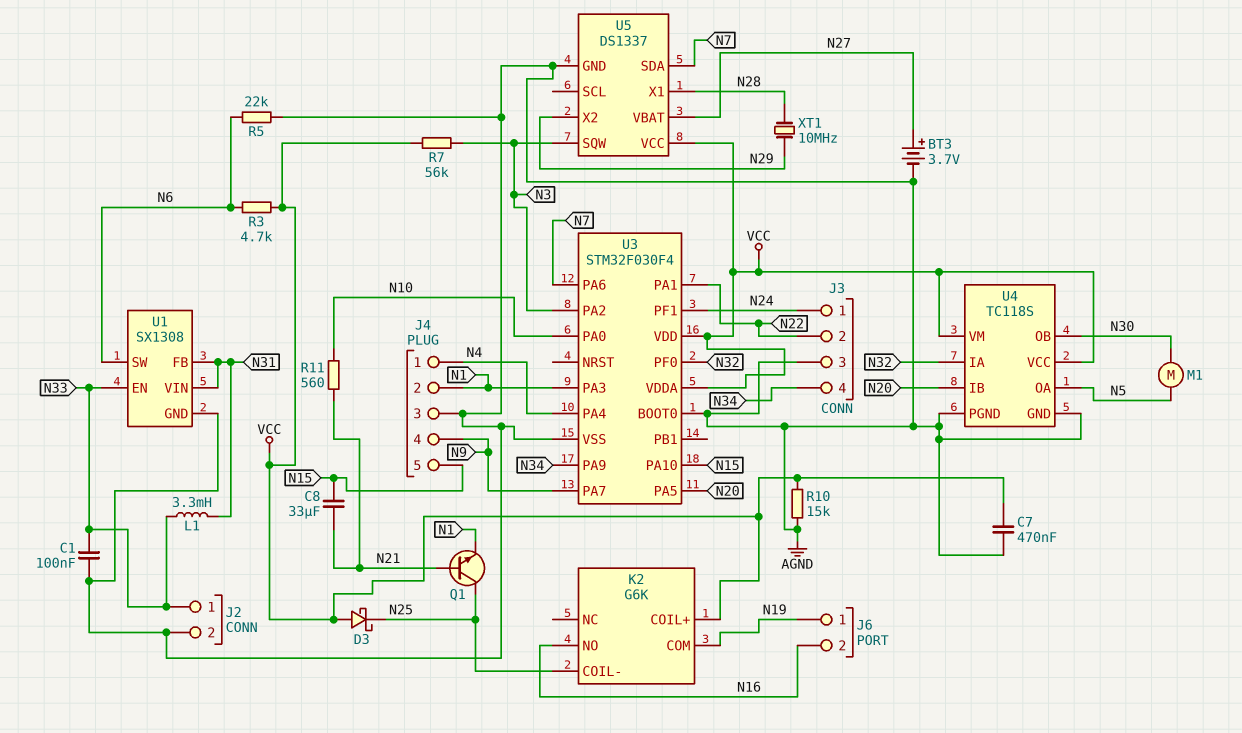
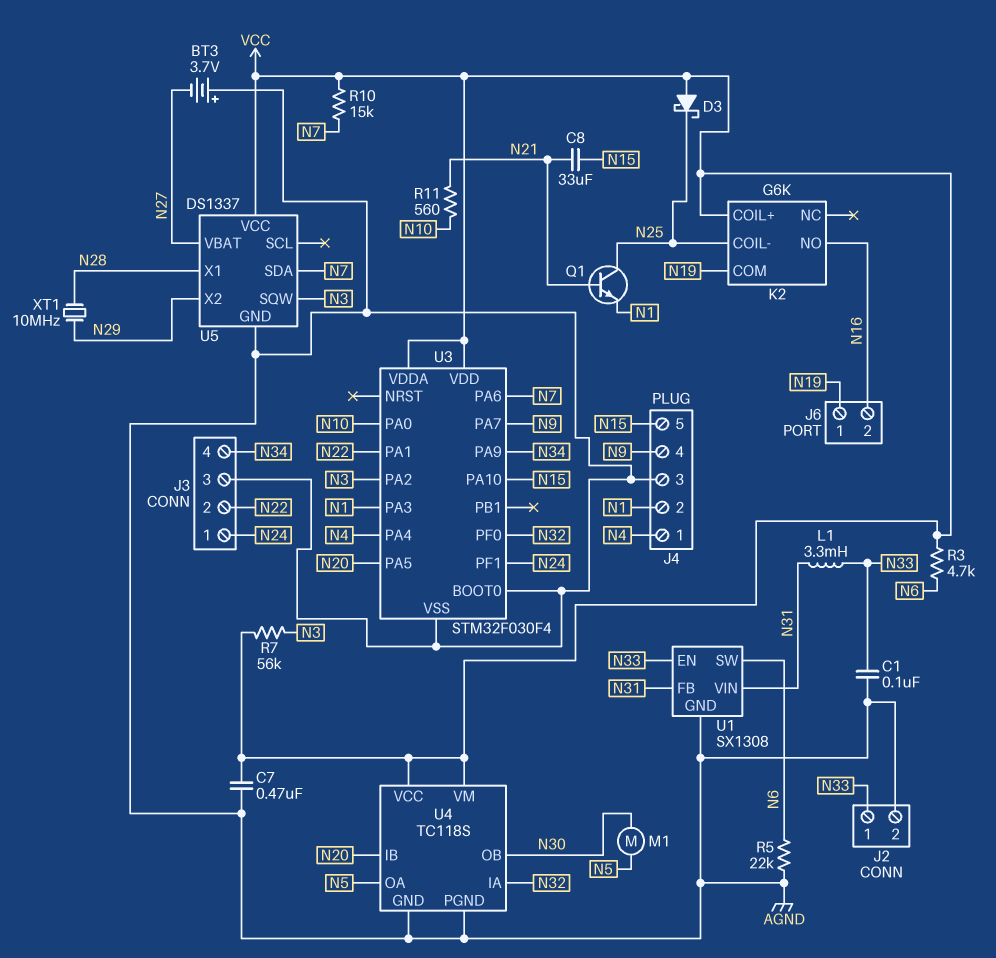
BT3: 3.7V (plus N27, minus AGND) -> 3.7V (plus AGND, minus N27)
R10: 15k (AGND, VCC) -> 15k (N7, VCC)

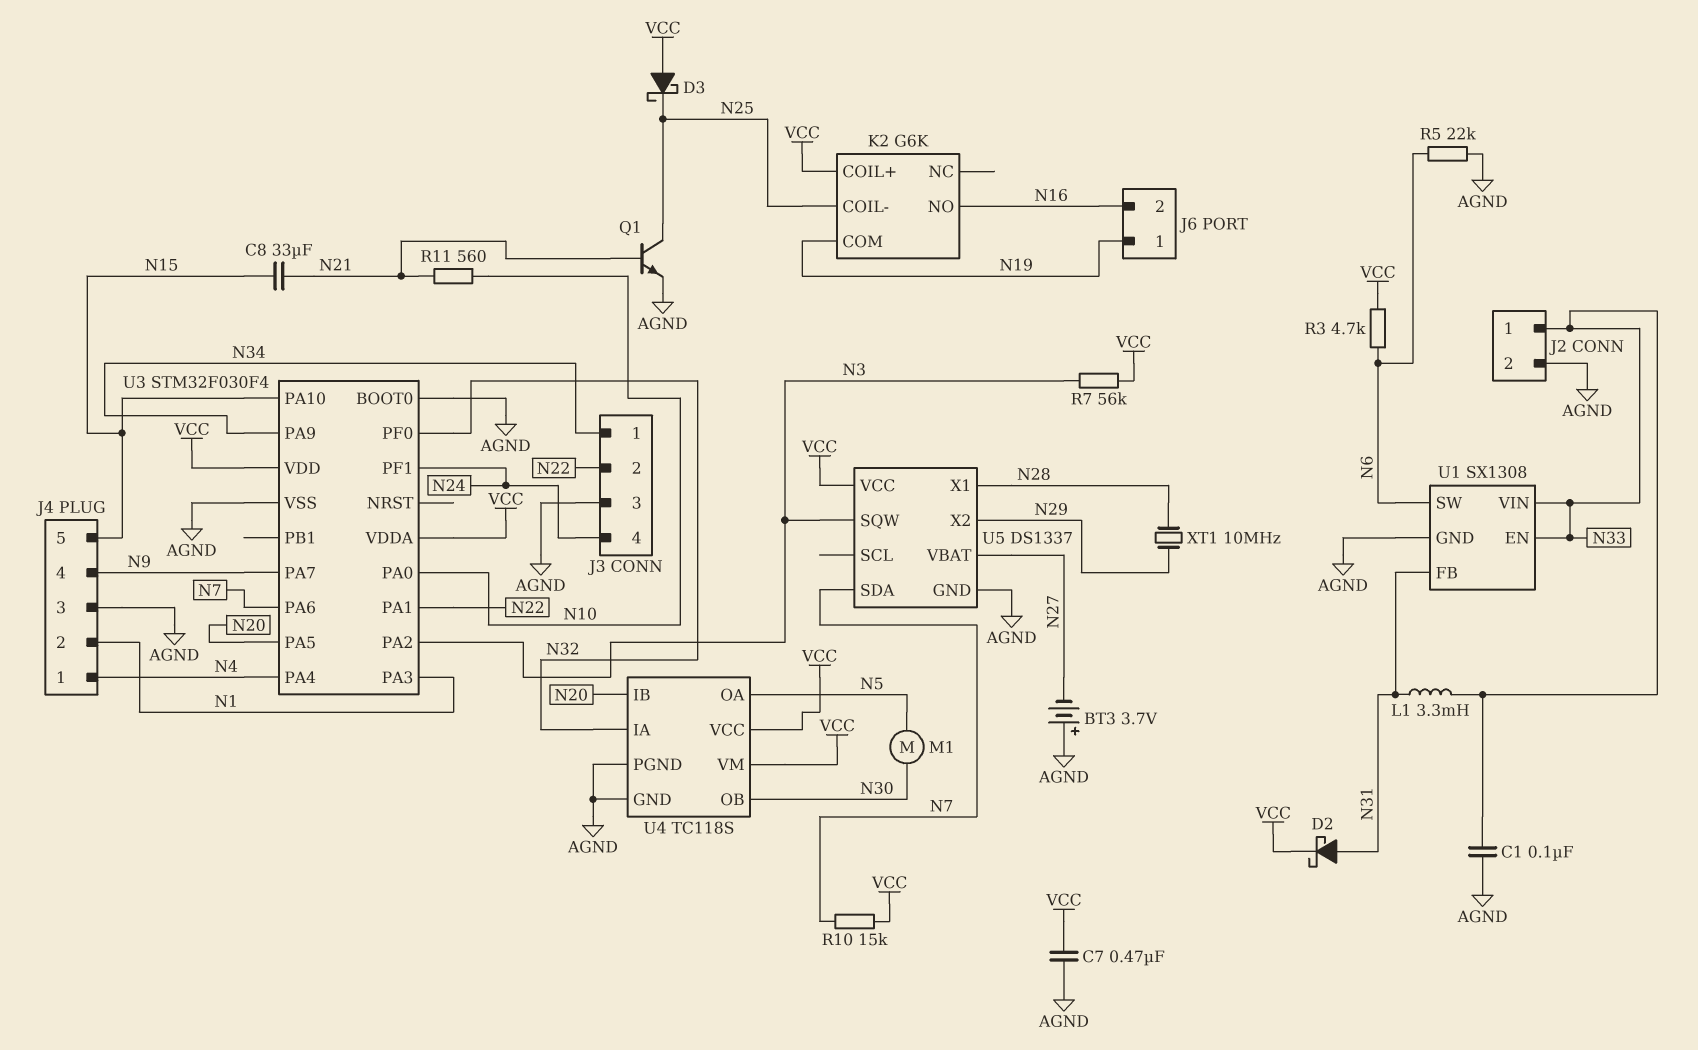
D2: none -> schottky (A N31, K VCC)
J3 pin 1: N24 -> N34
J3 pin 4: N34 -> N24
Q1: NPN (B N21, C N25, E N1) -> NPN (B N21, C N25, E AGND)
U1 pin VIN: N31 -> N33

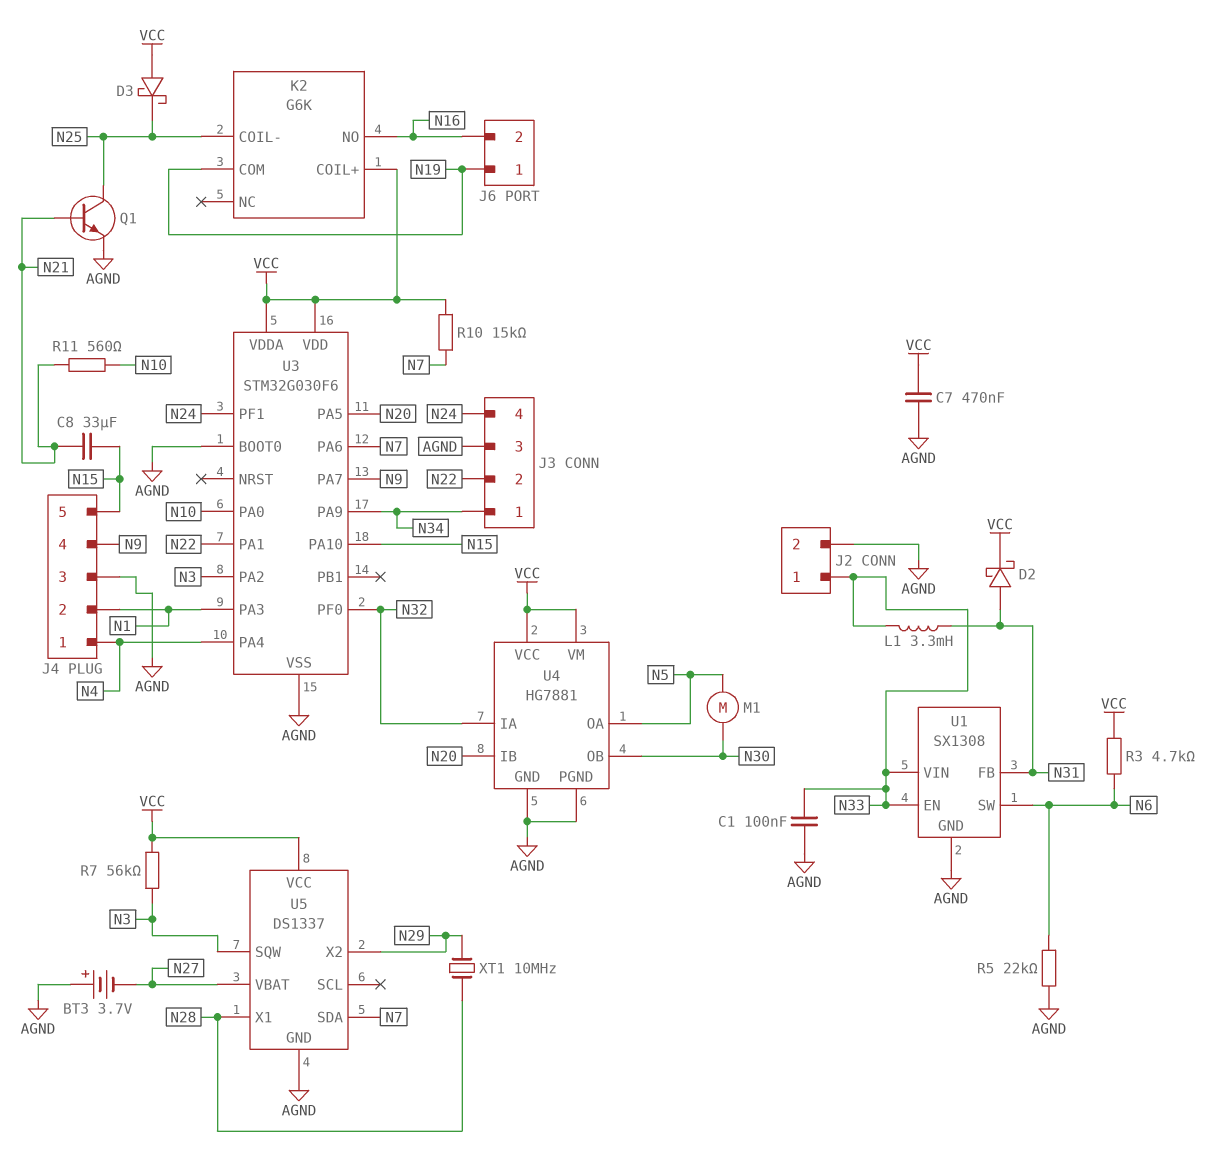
U3: STM32F030F4 -> STM32G030F6
U4: TC118S -> HG7881

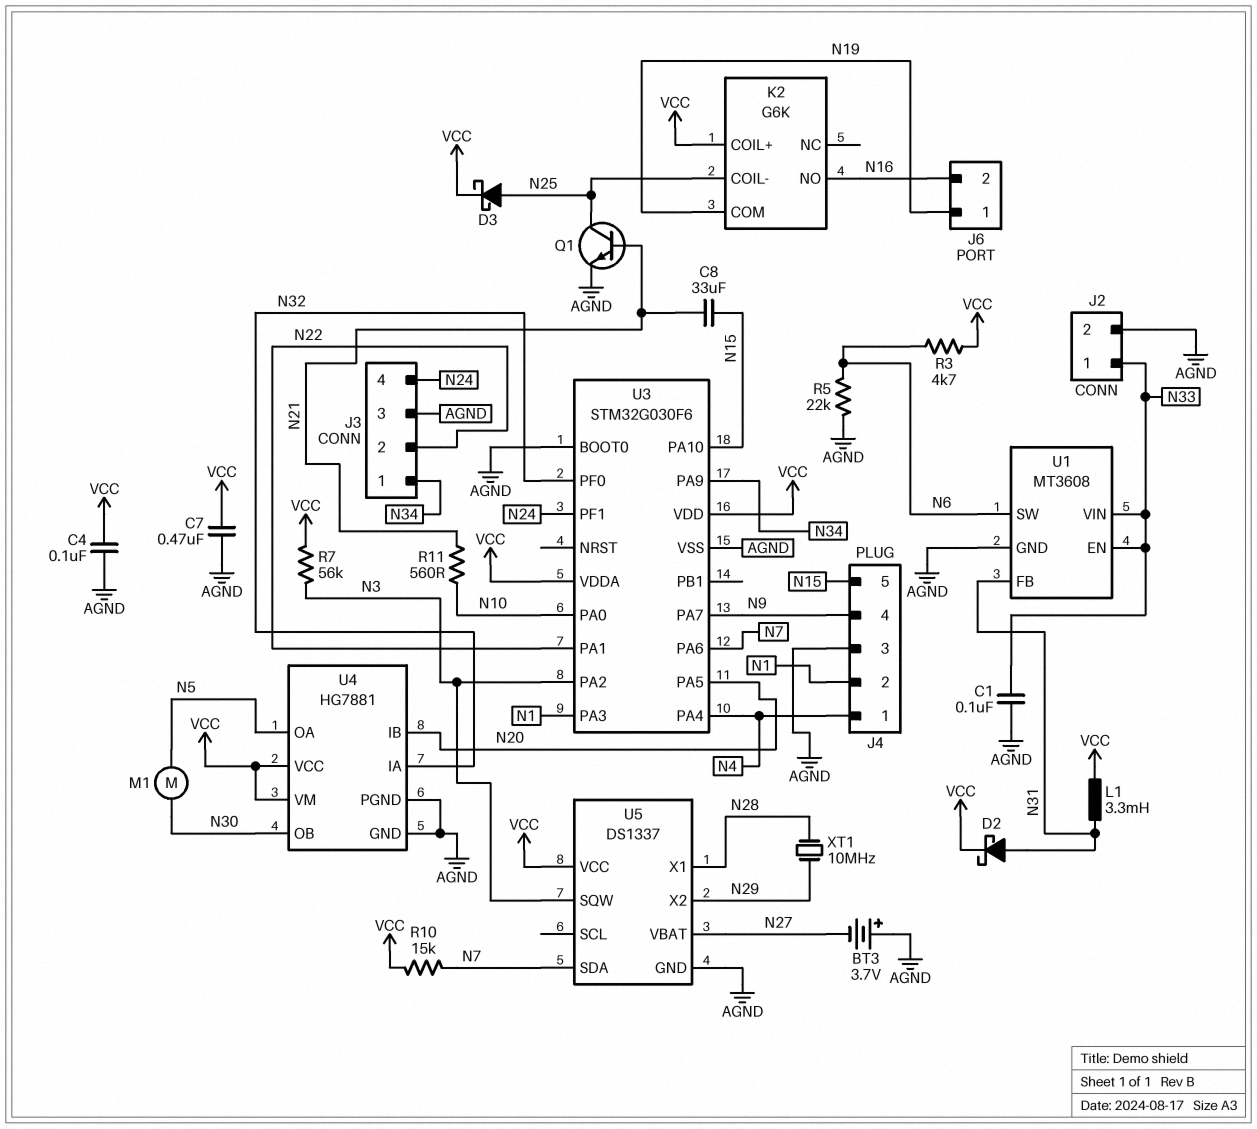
C4: none -> 100nF (AGND, VCC)
D3: schottky (A VCC, K N25) -> schottky (A N25, K VCC)
L1: 3.3mH (N31, N33) -> 3.3mH (N31, VCC)
U1: SX1308 -> MT3608

